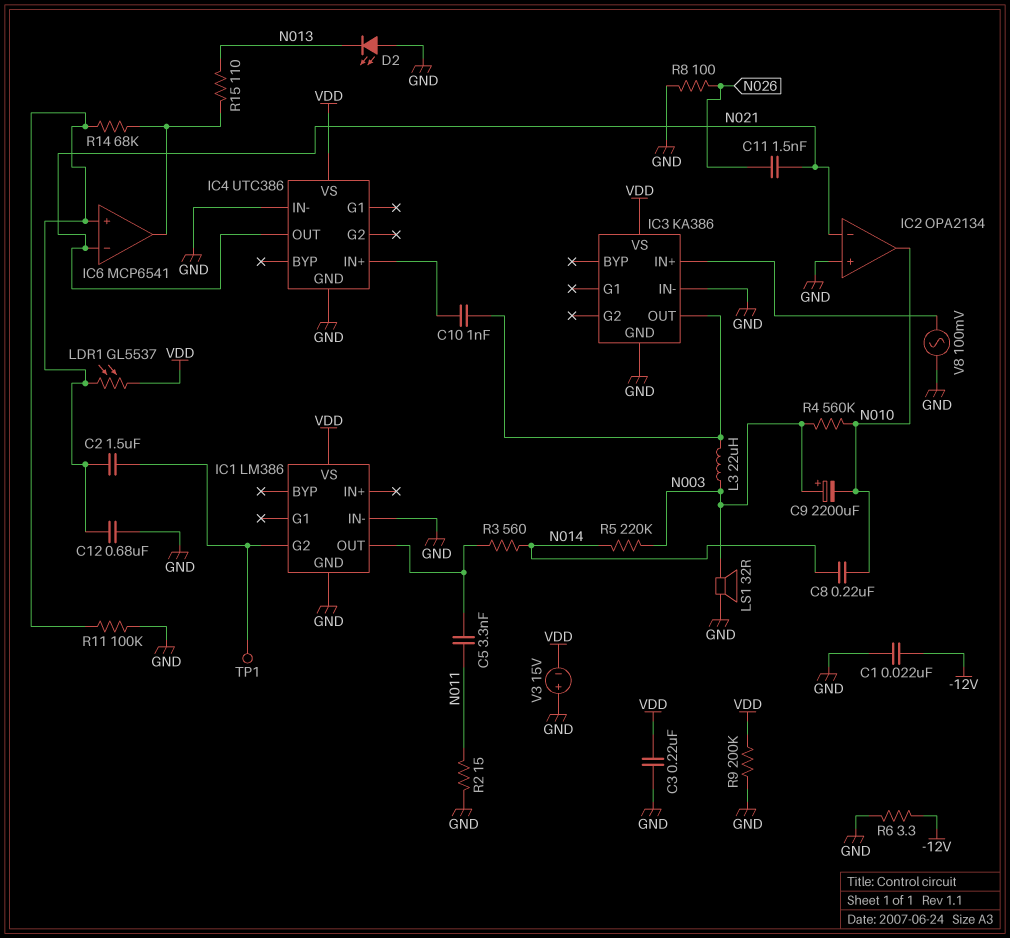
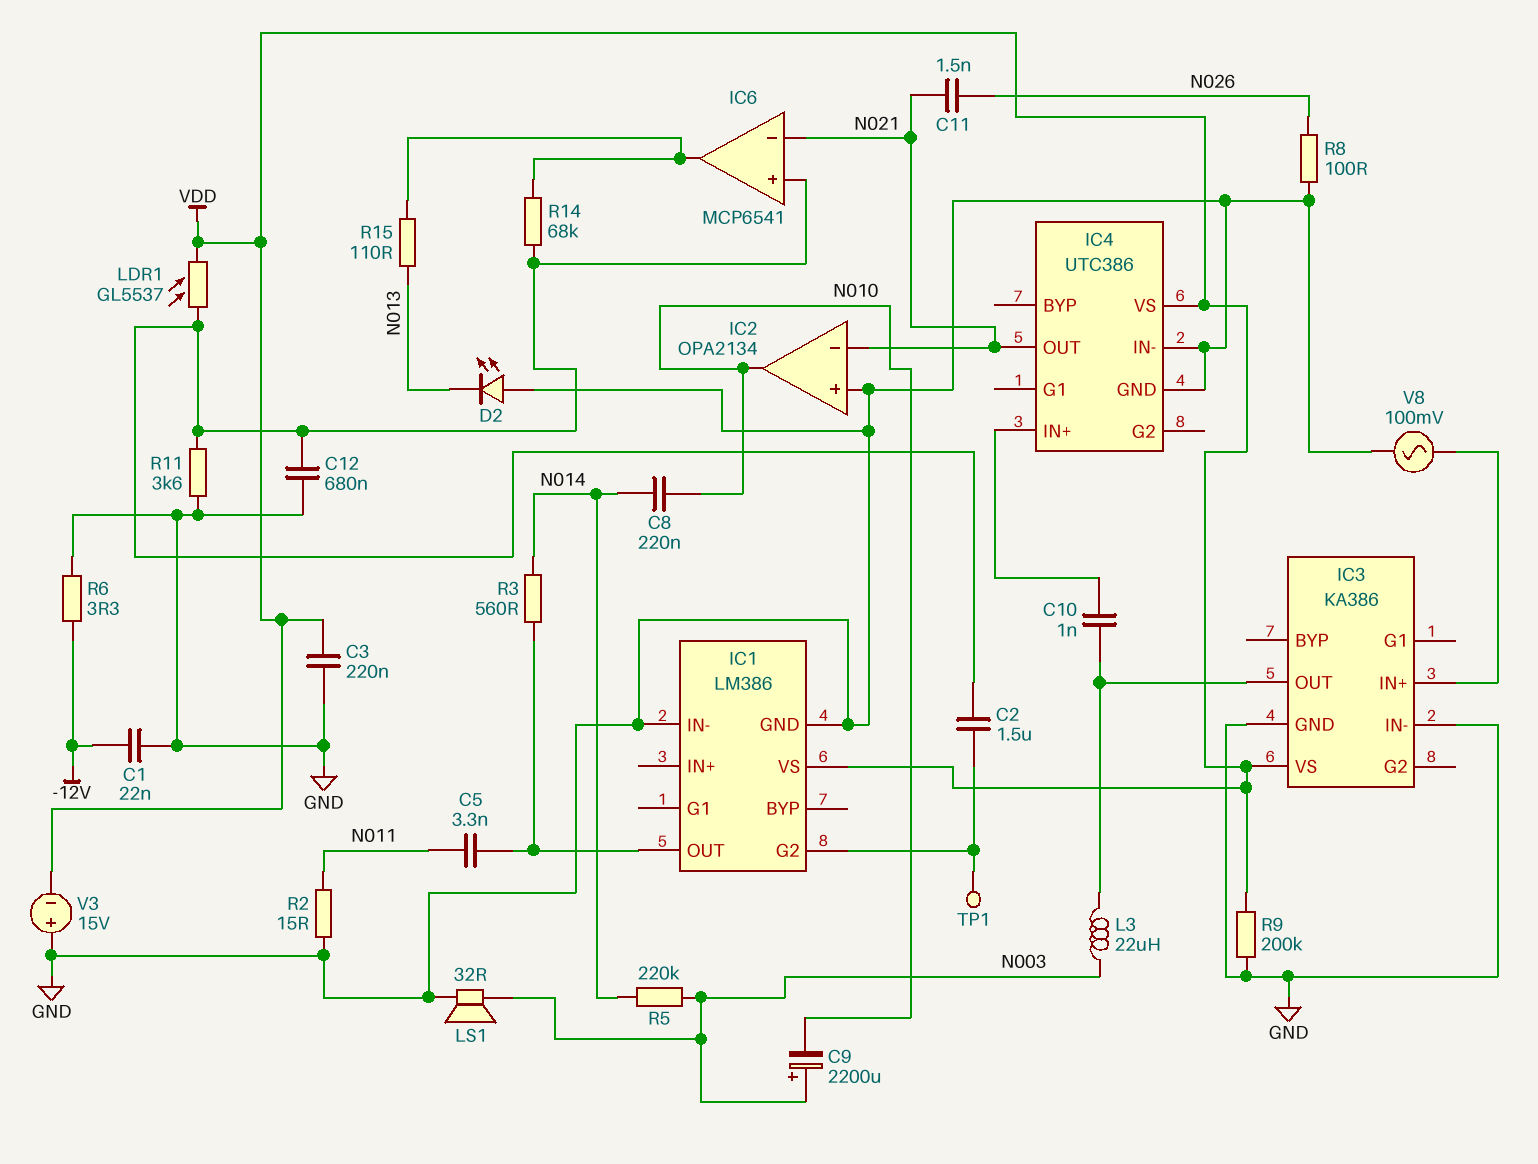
R4: 560k (N003, N010) -> none
R11: 100k (GND, IC6/in+) -> 3.6k (GND, IC6/in+)

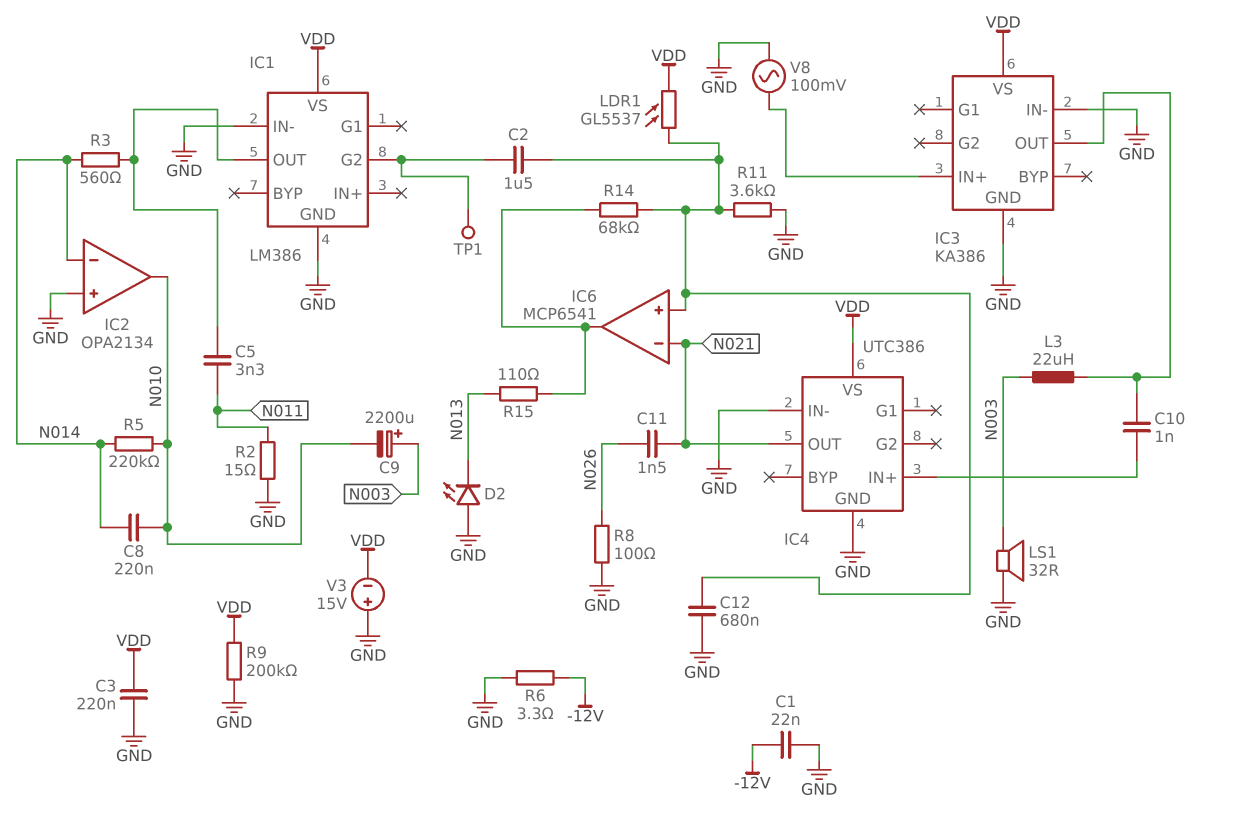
IC2 pin in-: N021 -> N014
R5: 220k (N003, N014) -> 220k (N010, N014)

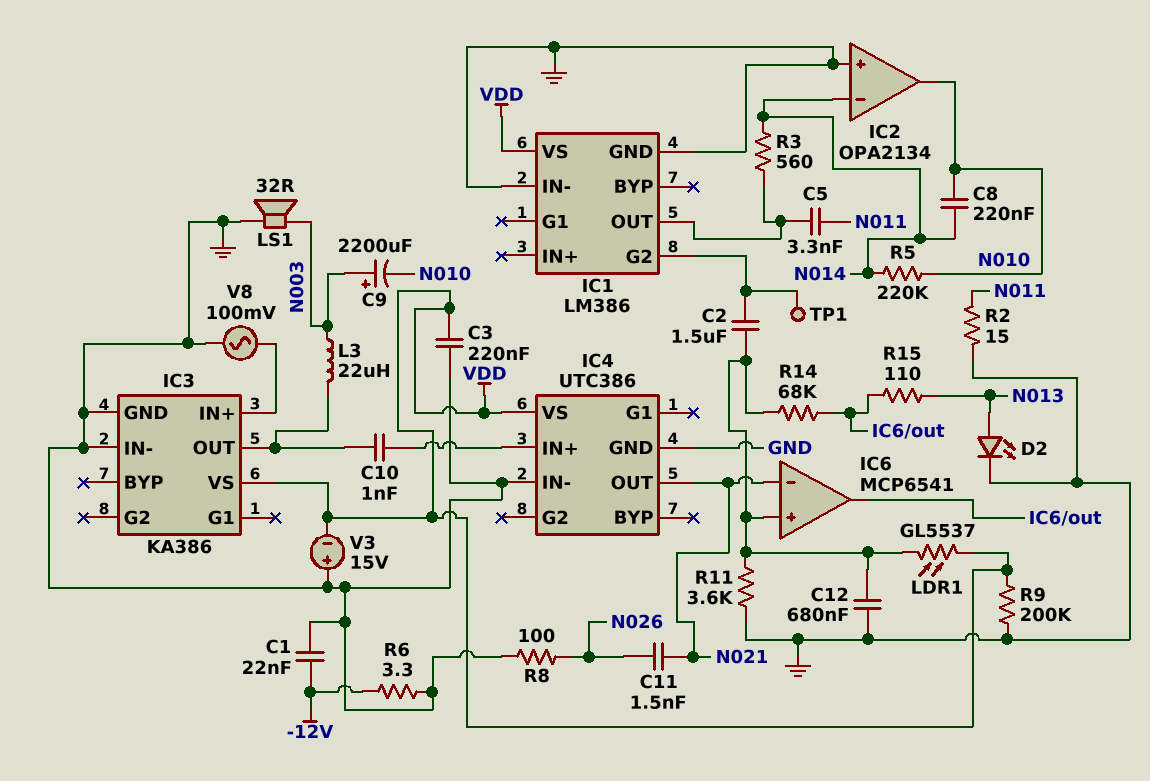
D2: LED (A GND, K N013) -> LED (A N013, K GND)

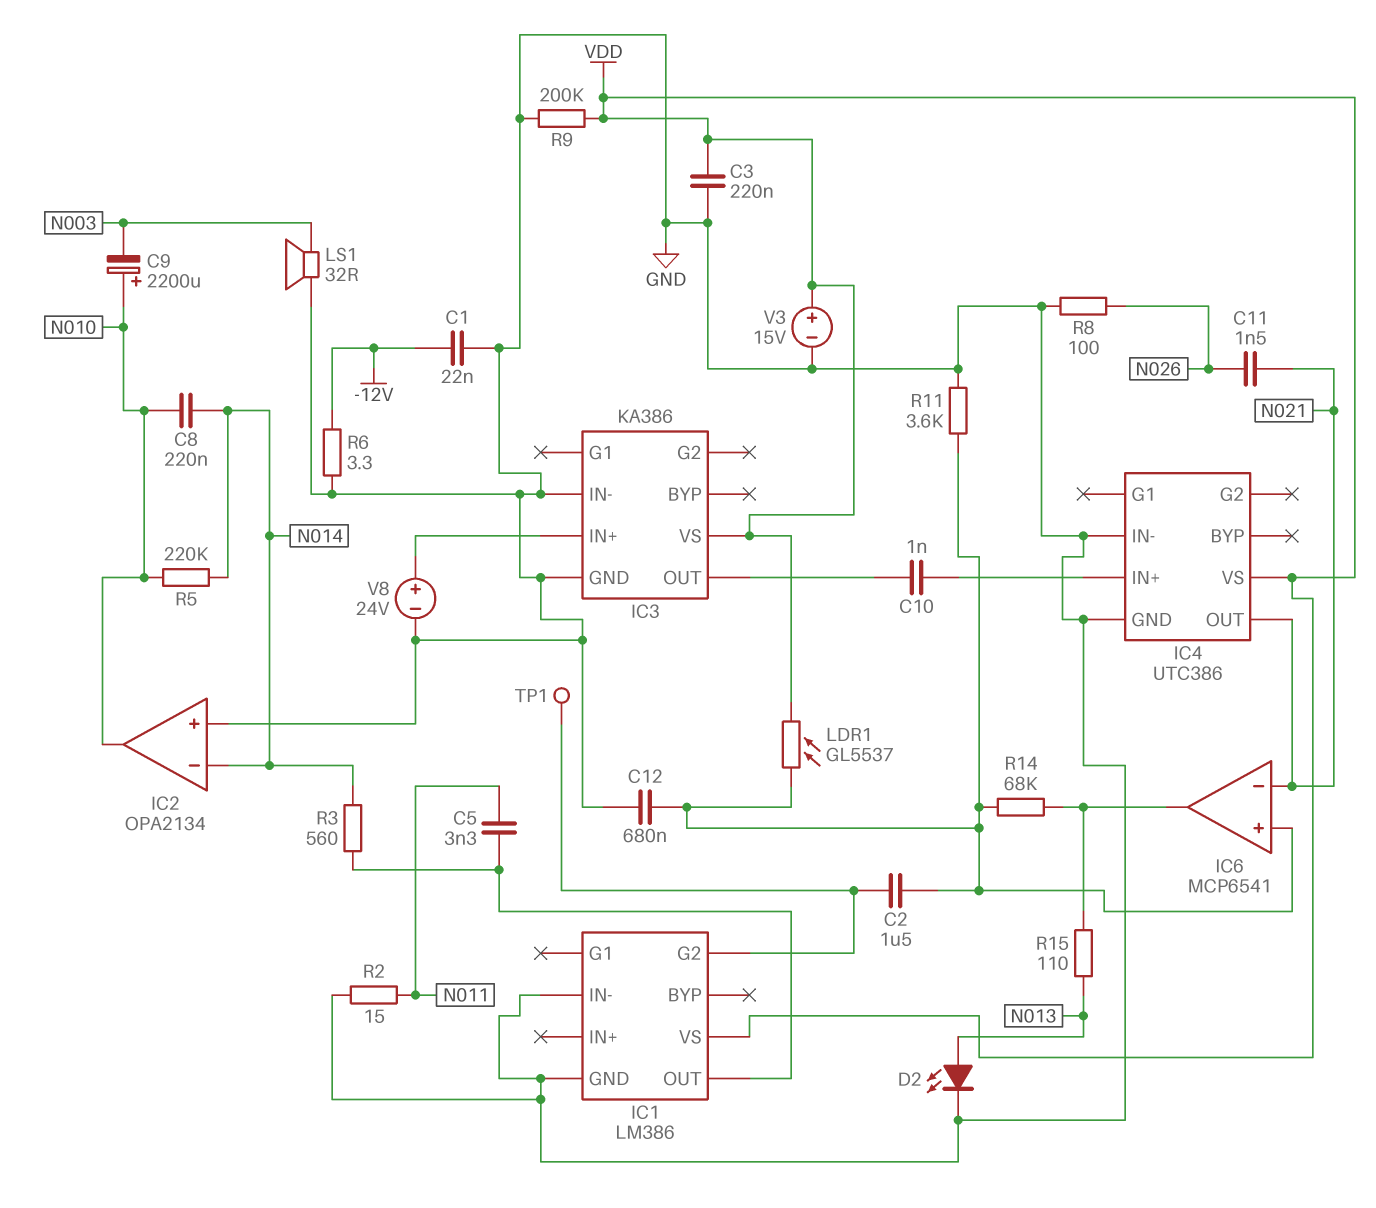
C9: 2200uF (plus N003, minus N010) -> 2200uF (plus N010, minus N003)
L3: 22uH (IC3/OUT, N003) -> none
V3: 15V (plus GND, minus VDD) -> 15V (plus VDD, minus GND)
V8: AC 100mV (GND, IC3/IN+) -> 24V (plus IC3/IN+, minus GND)

